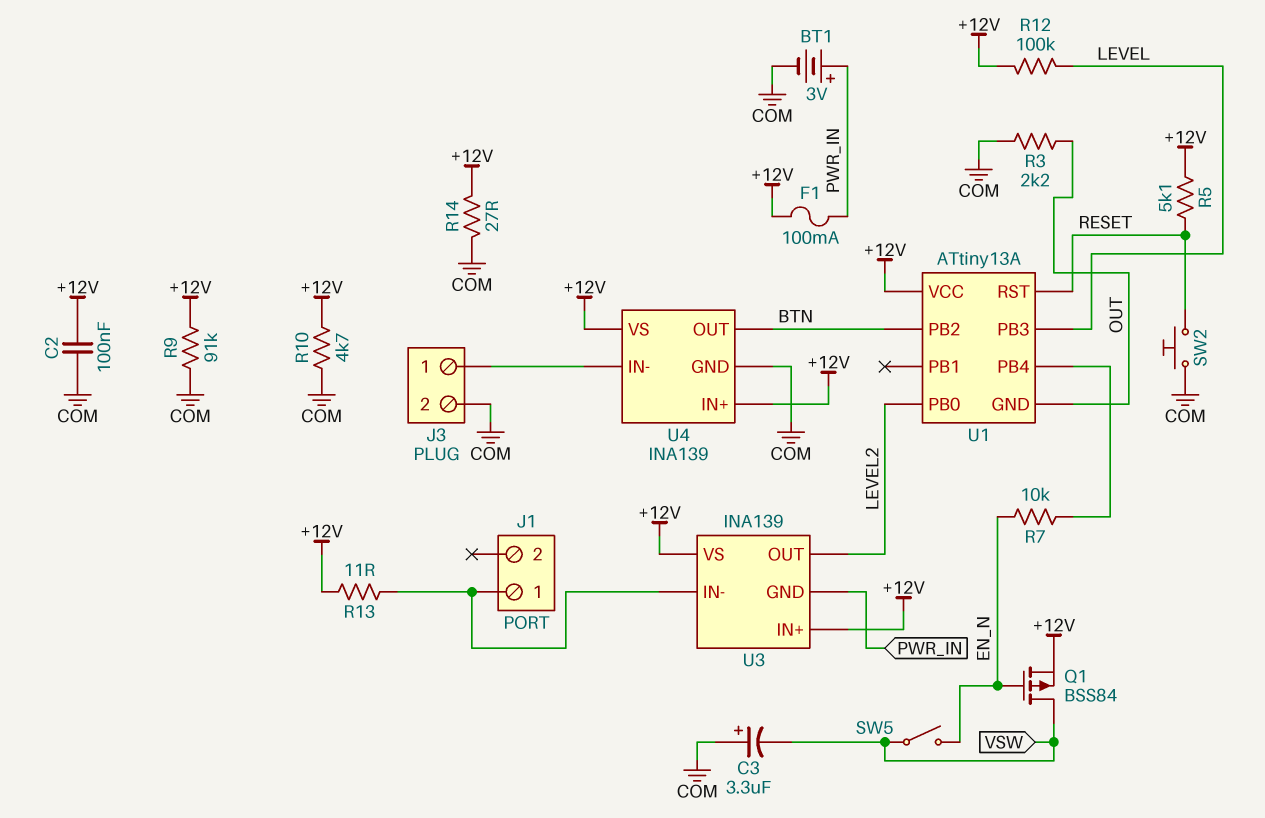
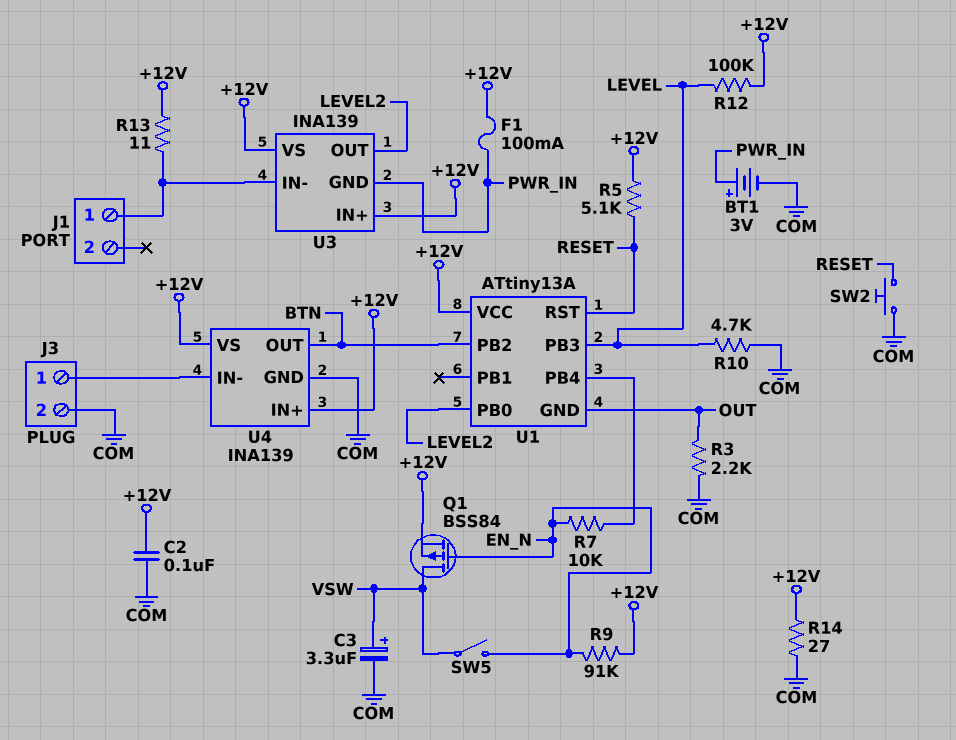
C3: 3.3uF (plus COM, minus VSW) -> 3.3uF (plus VSW, minus COM)
R9: 91k (+12V, COM) -> 91k (+12V, EN_N)
R10: 4.7k (+12V, COM) -> 4.7k (COM, LEVEL)

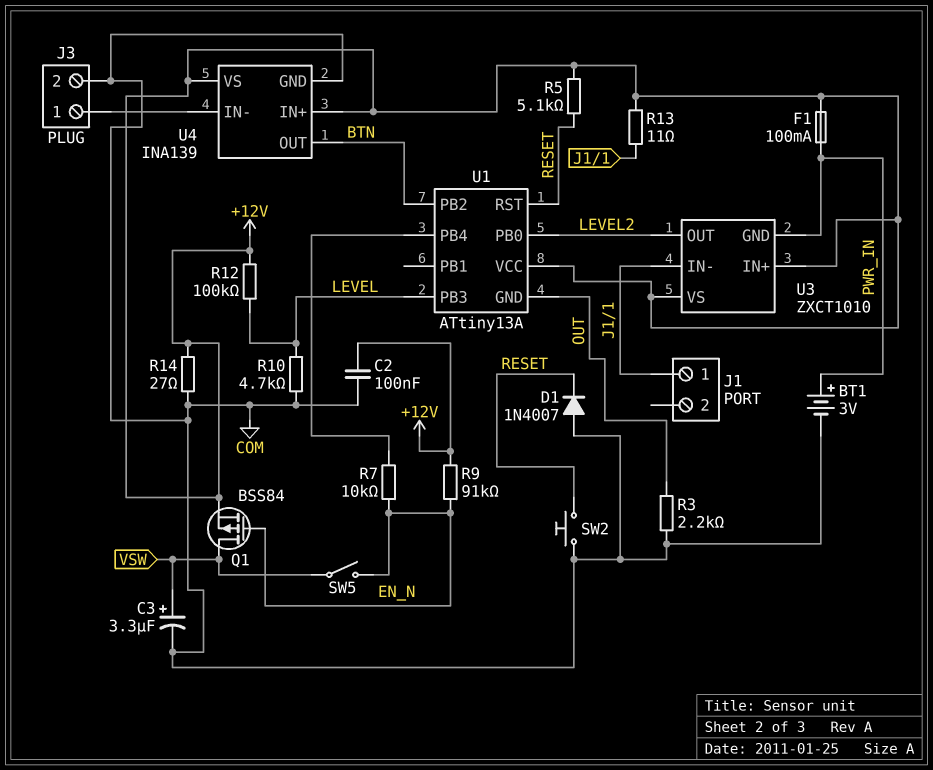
D1: none -> diode 1N4007 (A COM, K RESET)
U3: INA139 -> ZXCT1010

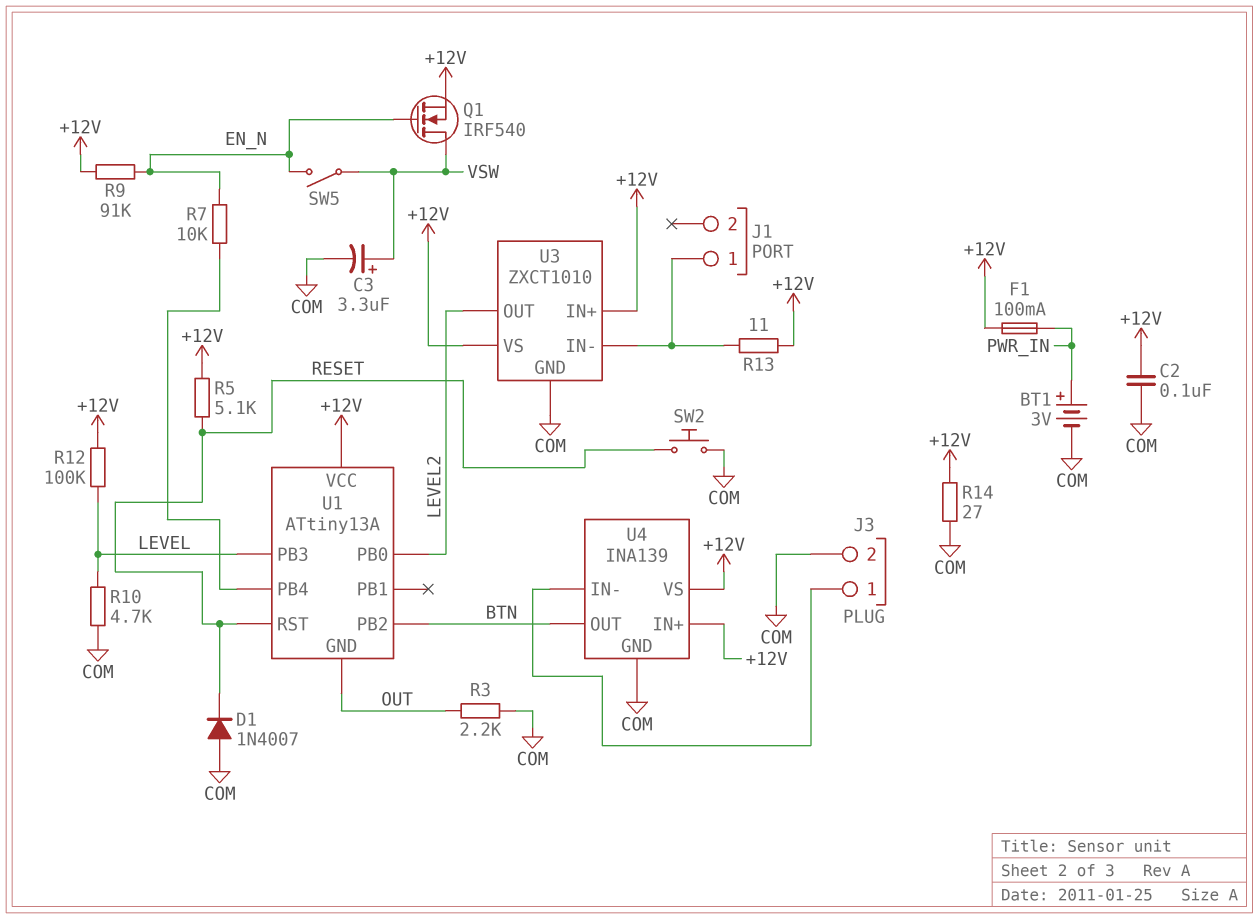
Q1: PMOS BSS84 (G EN_N, D VSW, S +12V) -> NMOS IRF540 (G EN_N, D VSW, S +12V)
U3 pin GND: PWR_IN -> COM

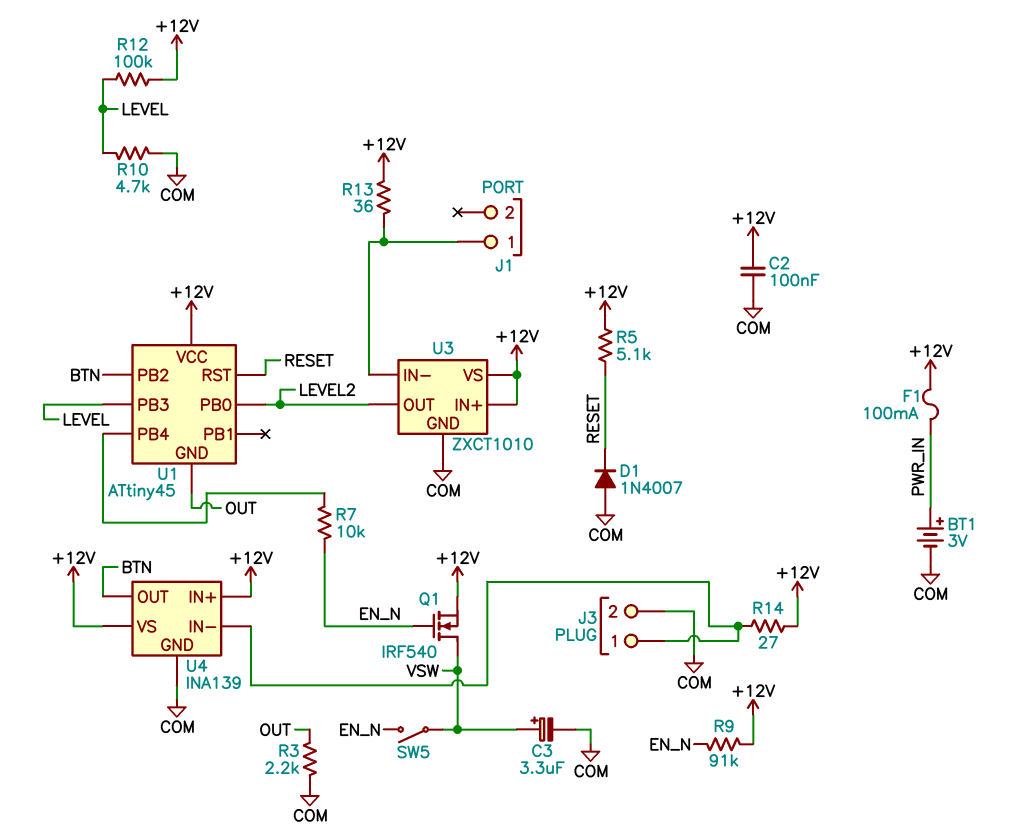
R13: 11 (+12V, J1/1) -> 36 (+12V, J1/1)
R14: 27 (+12V, COM) -> 27 (+12V, J3/1)
SW2: button (COM, RESET) -> none
U1: ATtiny13A -> ATtiny45

